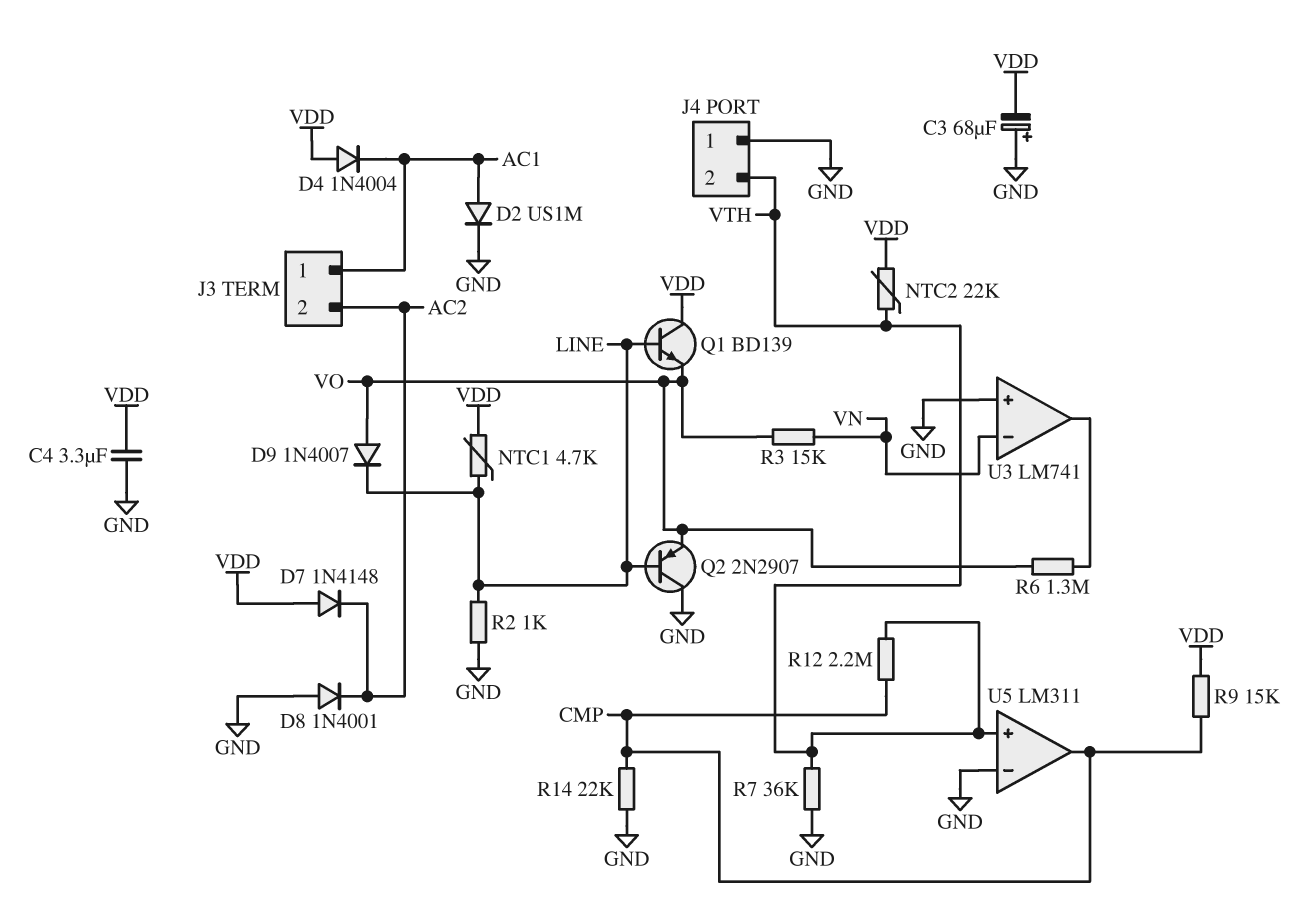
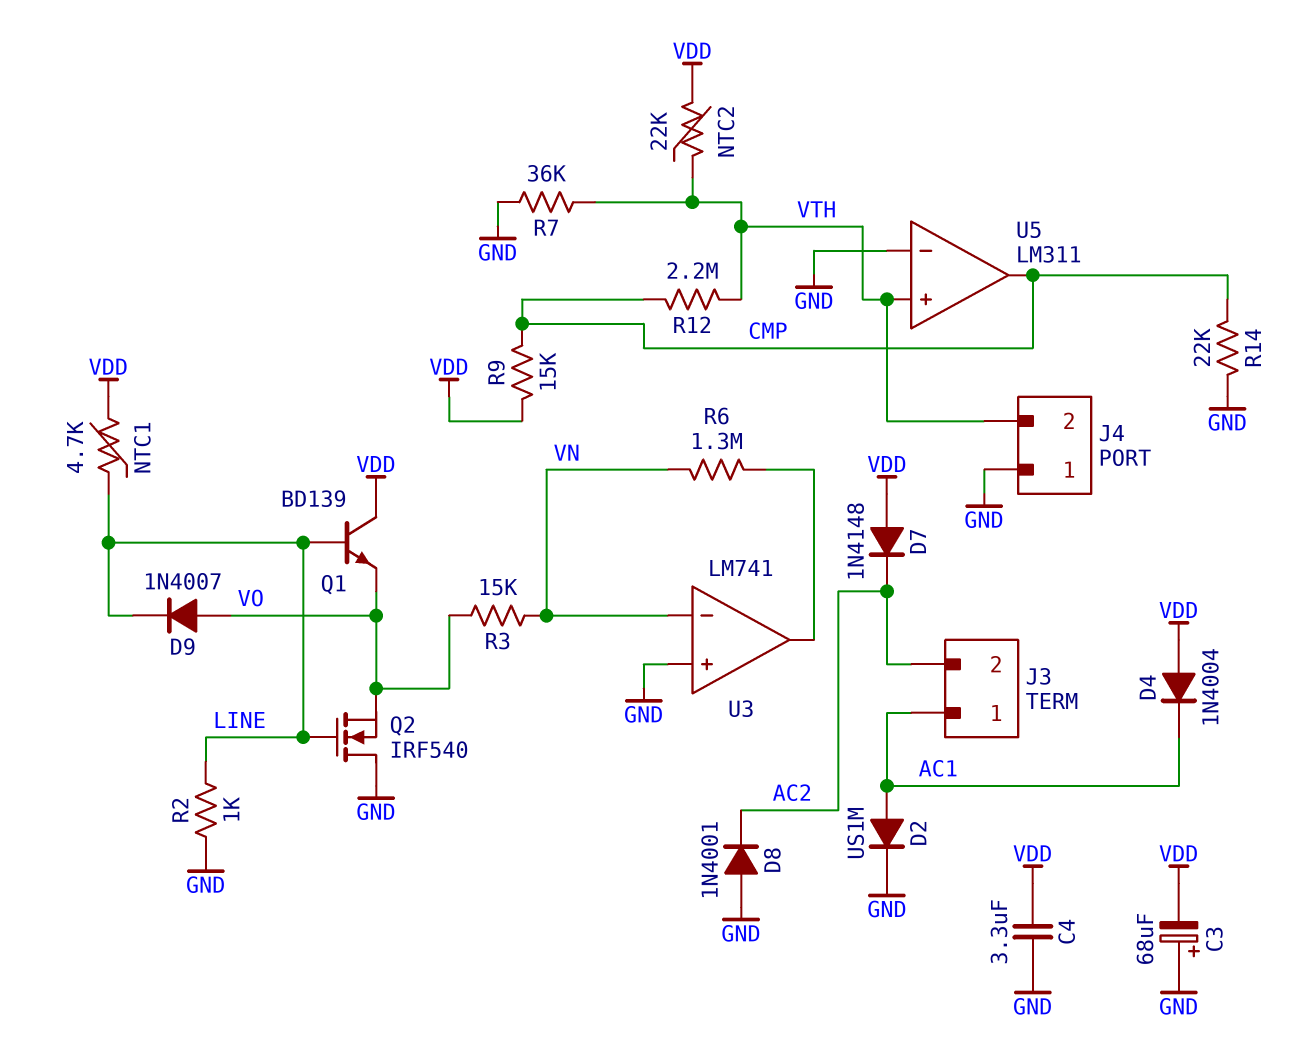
Q2: PNP 2N2907 (B LINE, C GND, E VO) -> NMOS IRF540 (G LINE, D GND, S VO)
R6: 1.3M (U3/out, VO) -> 1.3M (U3/out, VN)

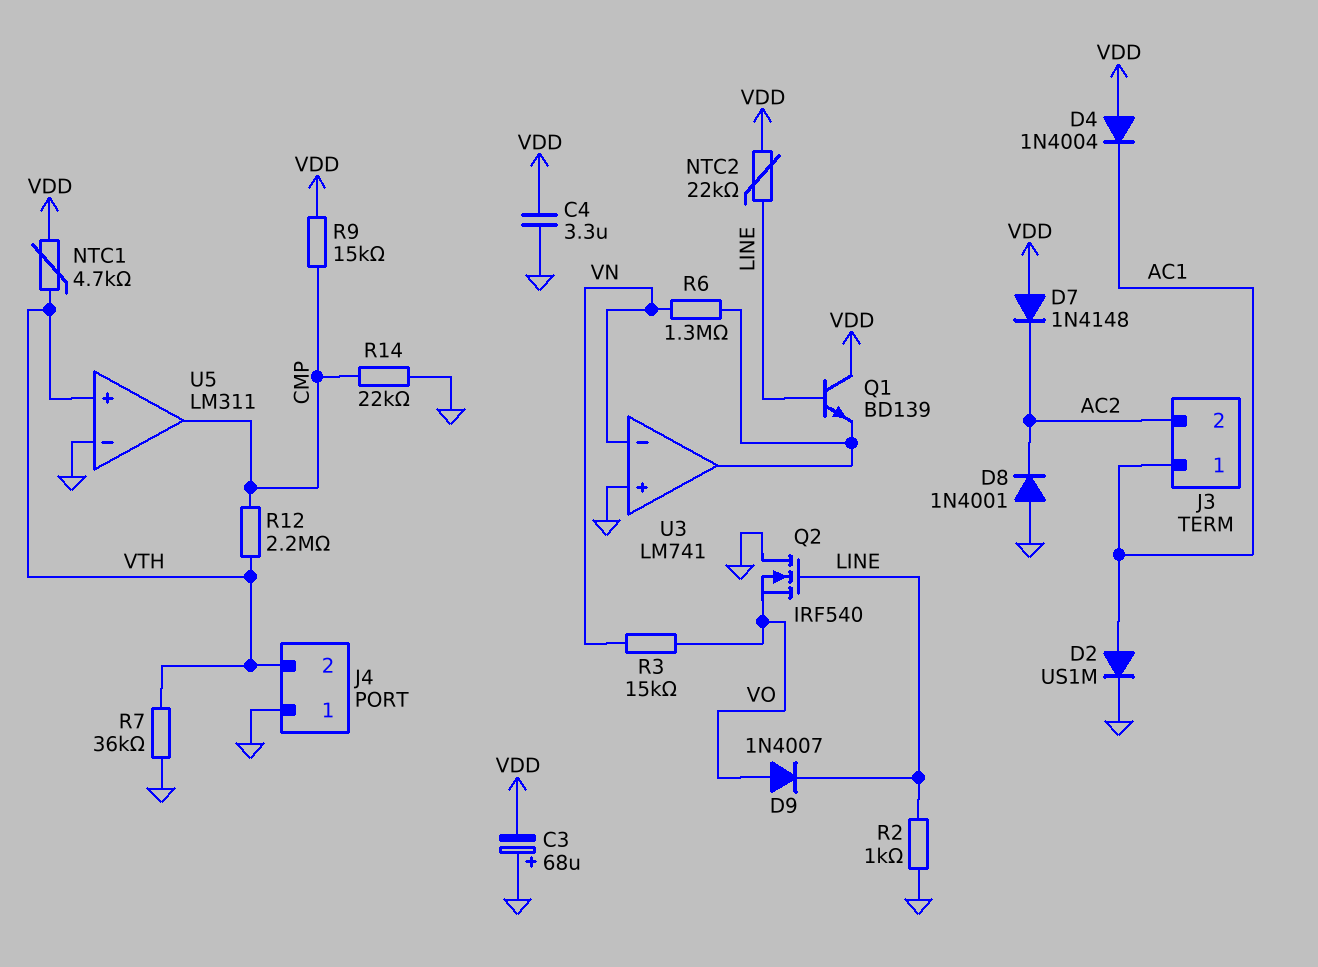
NTC1: 4.7k (LINE, VDD) -> 4.7k (VDD, VTH)
NTC2: 22k (VDD, VTH) -> 22k (LINE, VDD)
Q1: NPN BD139 (B LINE, C VDD, E VO) -> NPN BD139 (B LINE, C VDD, E U3/out)

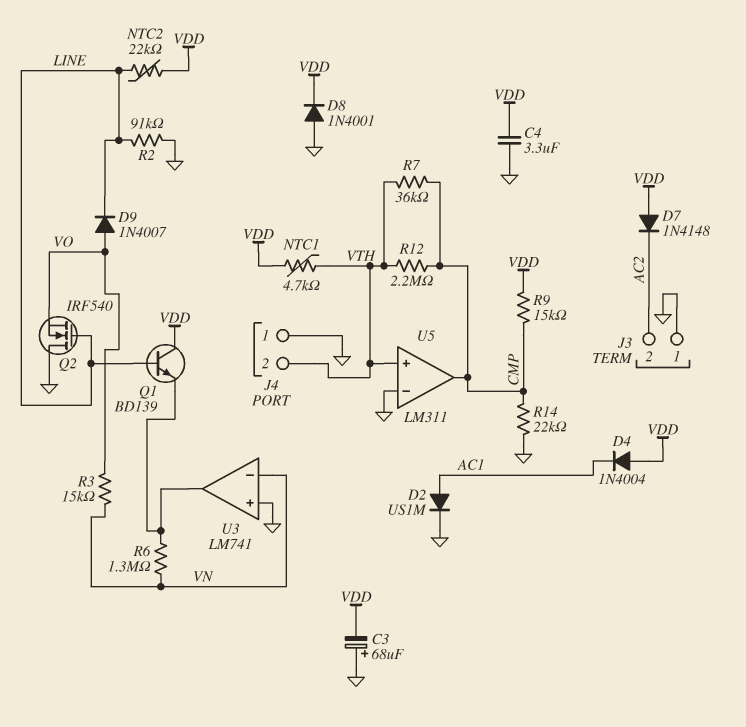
D8: diode 1N4001 (A GND, K AC2) -> diode 1N4001 (A GND, K VDD)
J3 pin 1: AC1 -> GND
R2: 1k (GND, LINE) -> 91k (GND, LINE)
R7: 36k (GND, VTH) -> 36k (CMP, VTH)

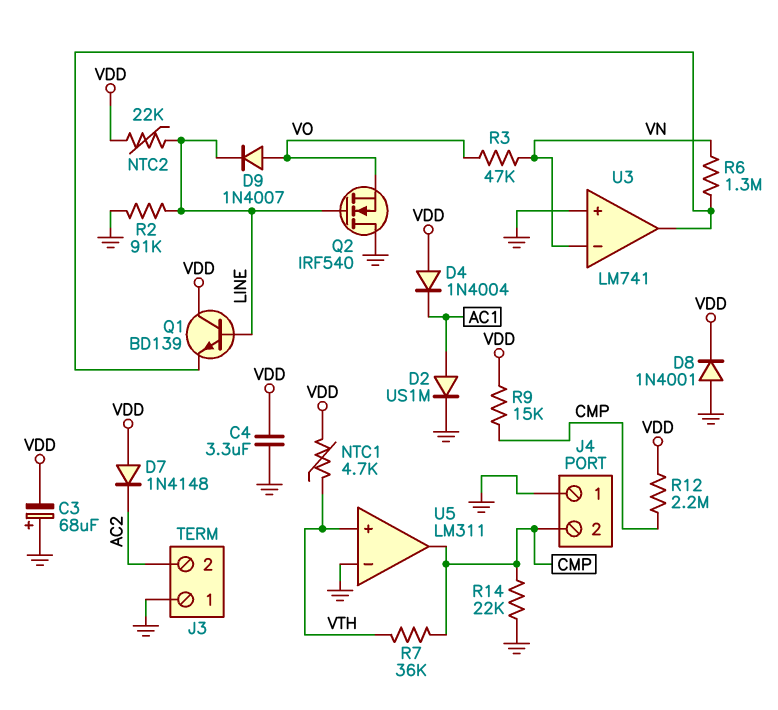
J4 pin 2: VTH -> CMP
R3: 15k (VN, VO) -> 47k (VN, VO)
R12: 2.2M (CMP, VTH) -> 2.2M (CMP, VDD)

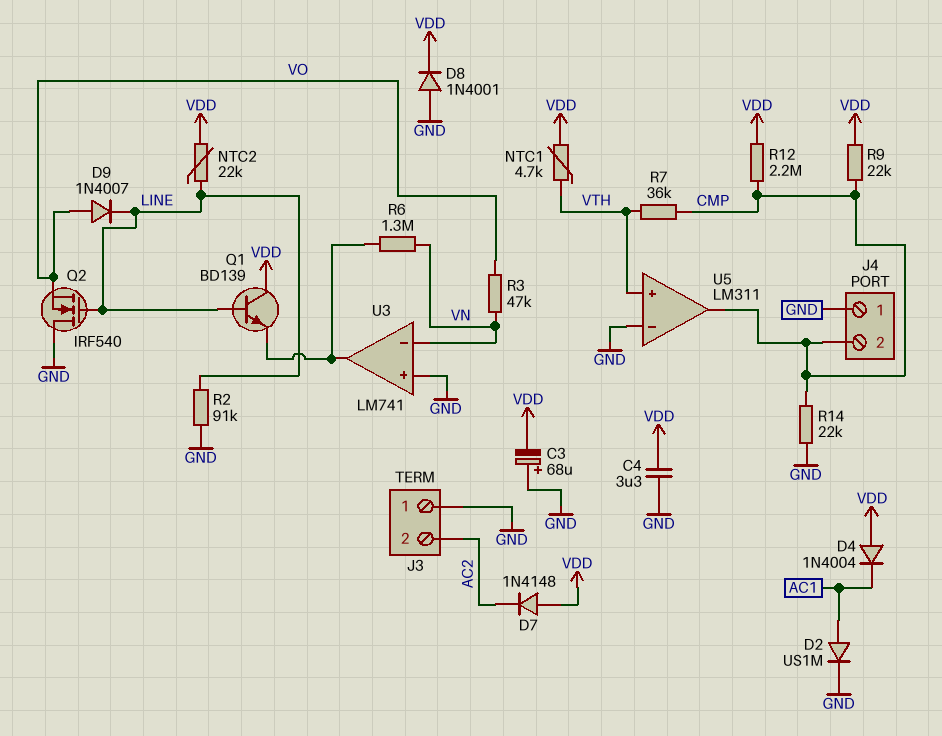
R9: 15k (CMP, VDD) -> 22k (CMP, VDD)

